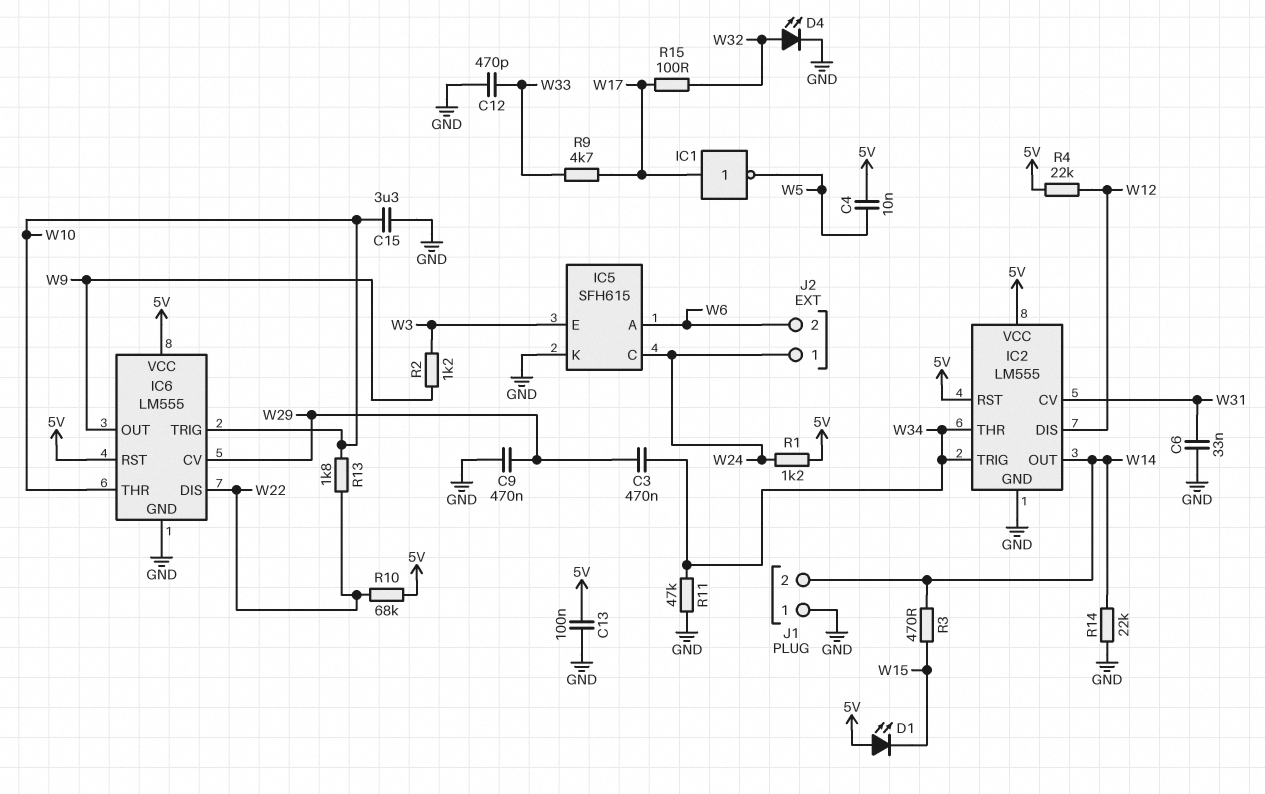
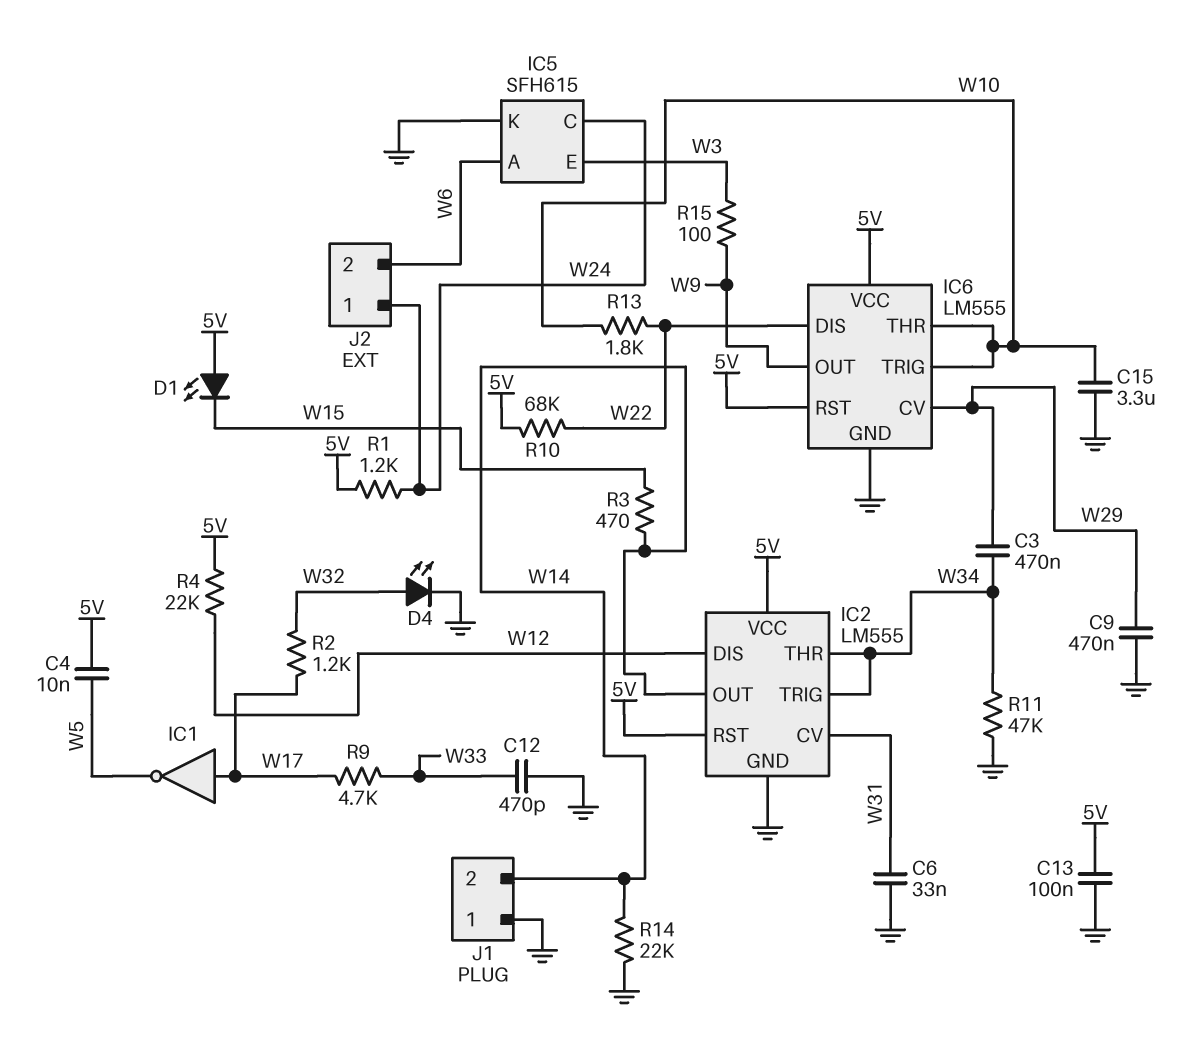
R2: 1.2k (W3, W9) -> 1.2k (W17, W32)
R15: 100 (W17, W32) -> 100 (W3, W9)

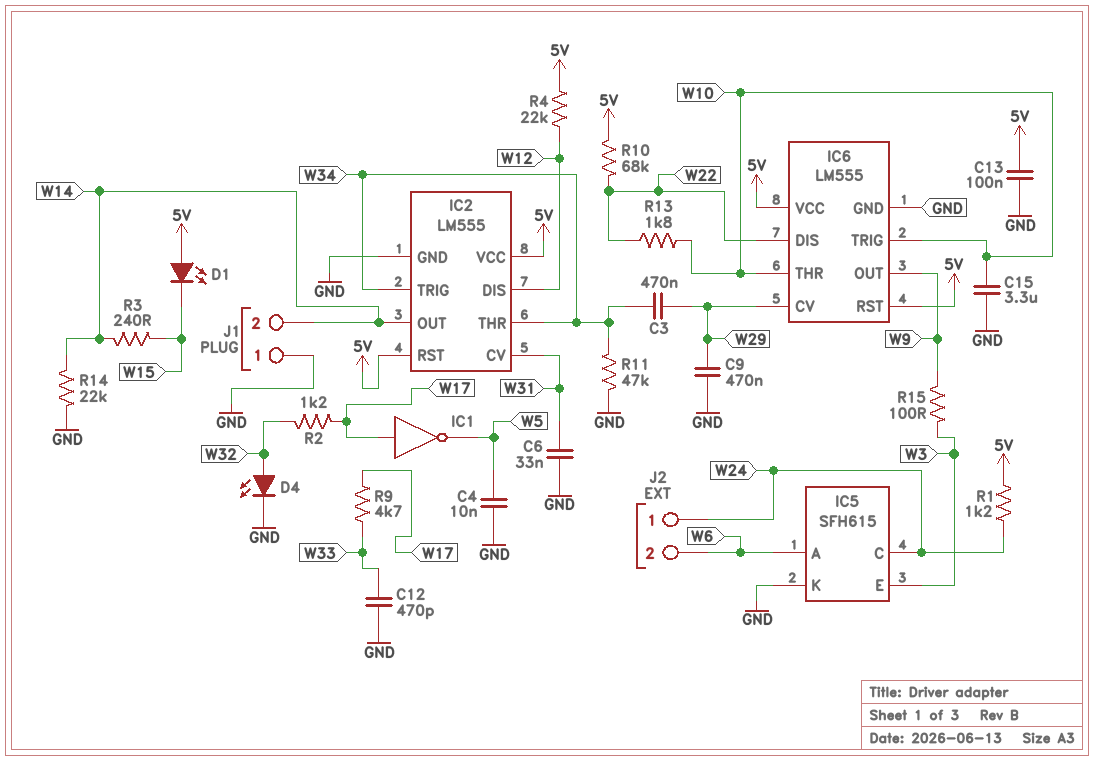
C4: 10nF (5V, W5) -> 10nF (GND, W5)
R3: 470 (W14, W15) -> 240 (W14, W15)

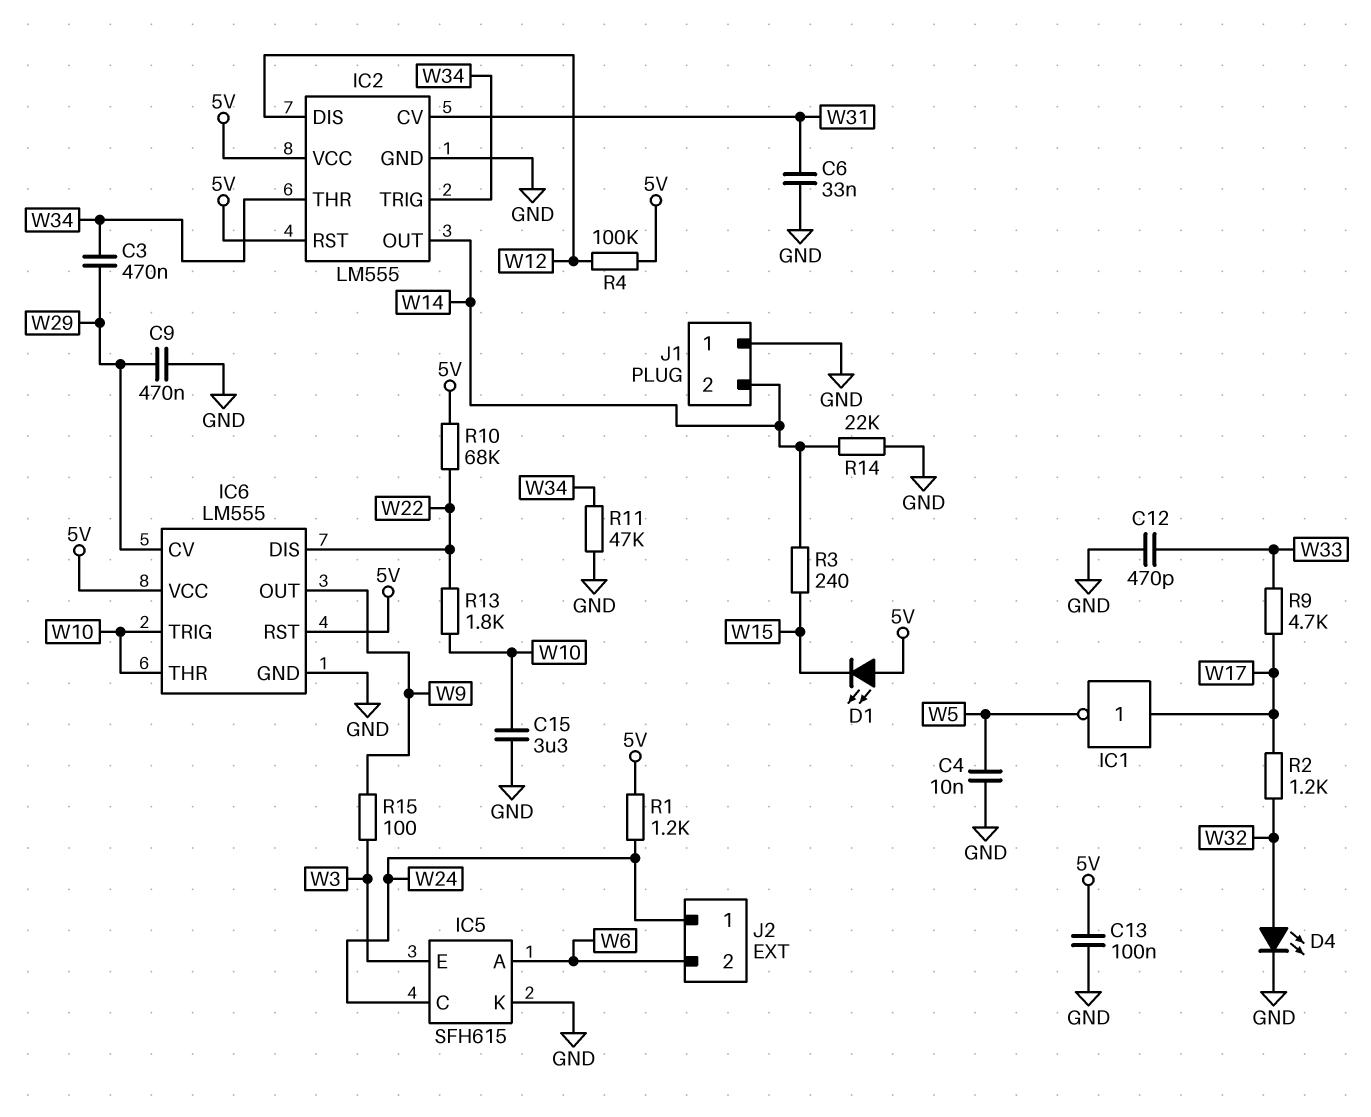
R4: 22k (5V, W12) -> 100k (5V, W12)

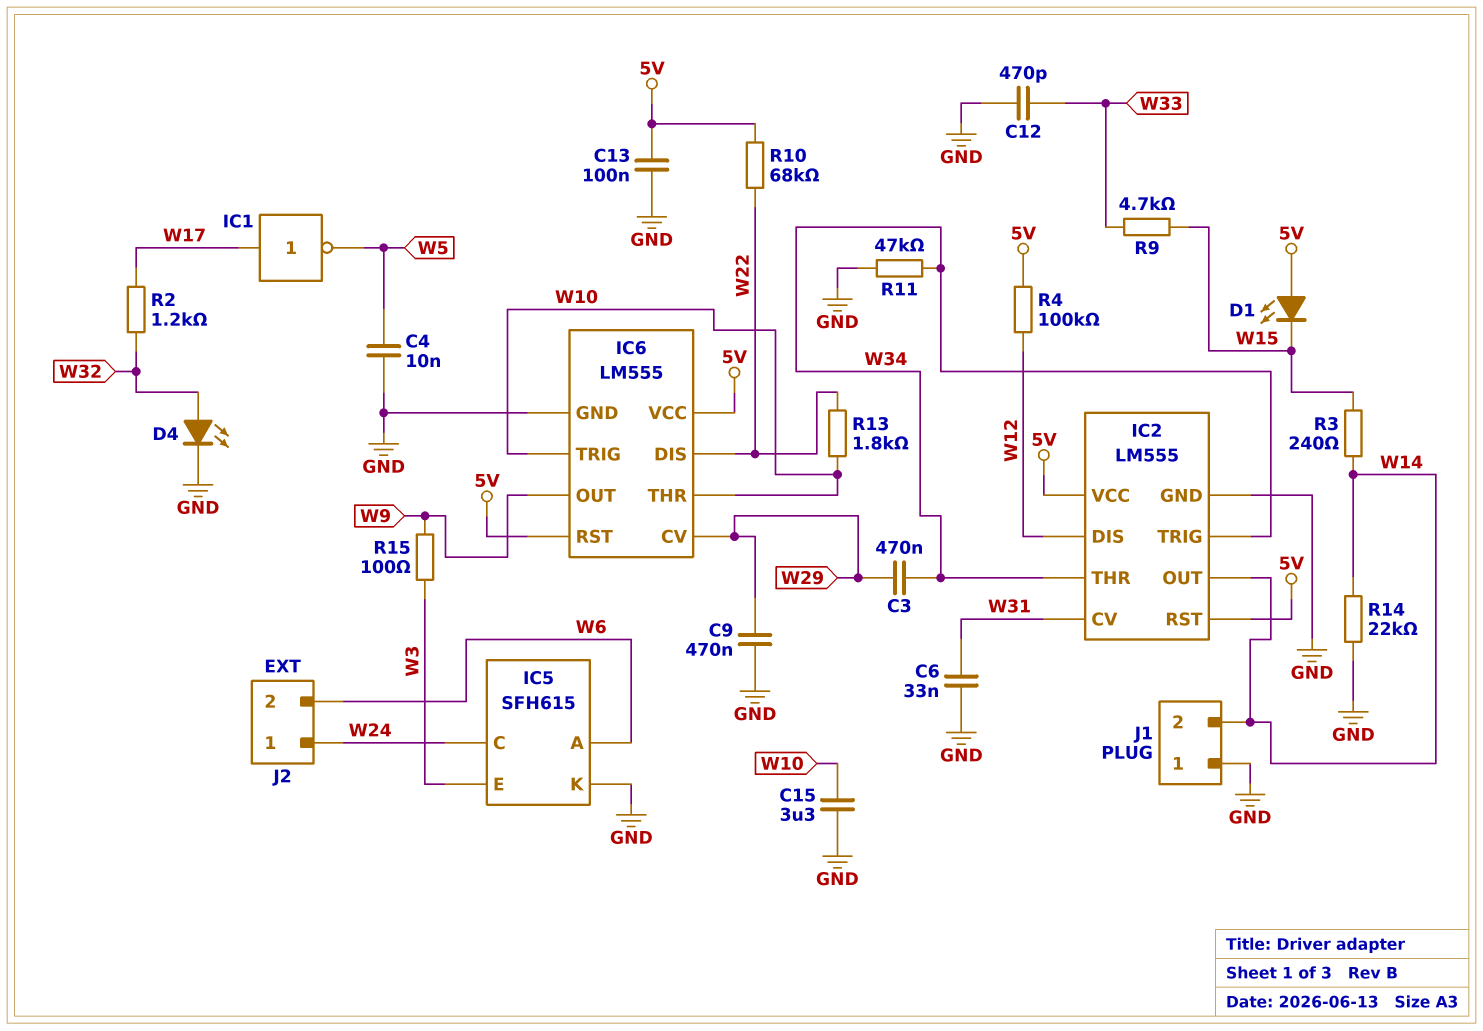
R1: 1.2k (5V, W24) -> none
R9: 4.7k (W17, W33) -> 4.7k (W15, W33)

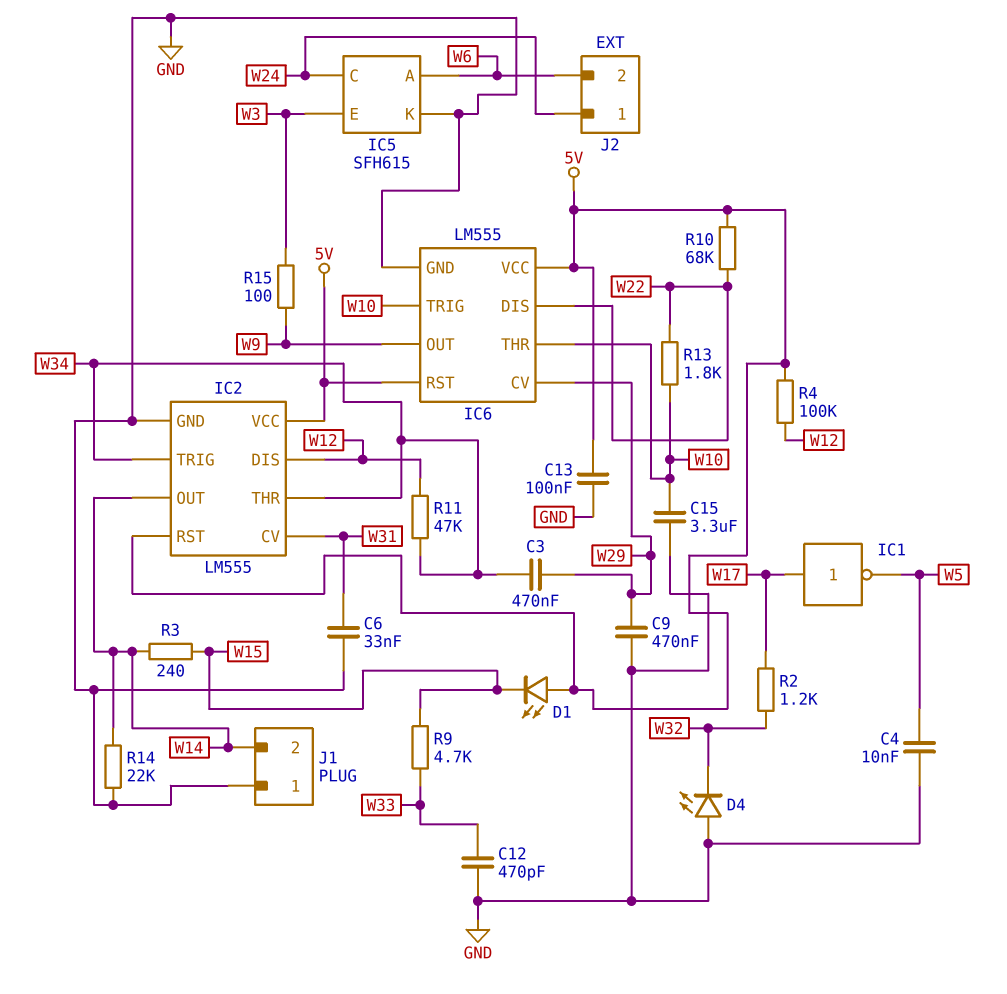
D4: LED (A W32, K GND) -> LED (A GND, K W32)
R11: 47k (GND, W34) -> 47k (W12, W34)

